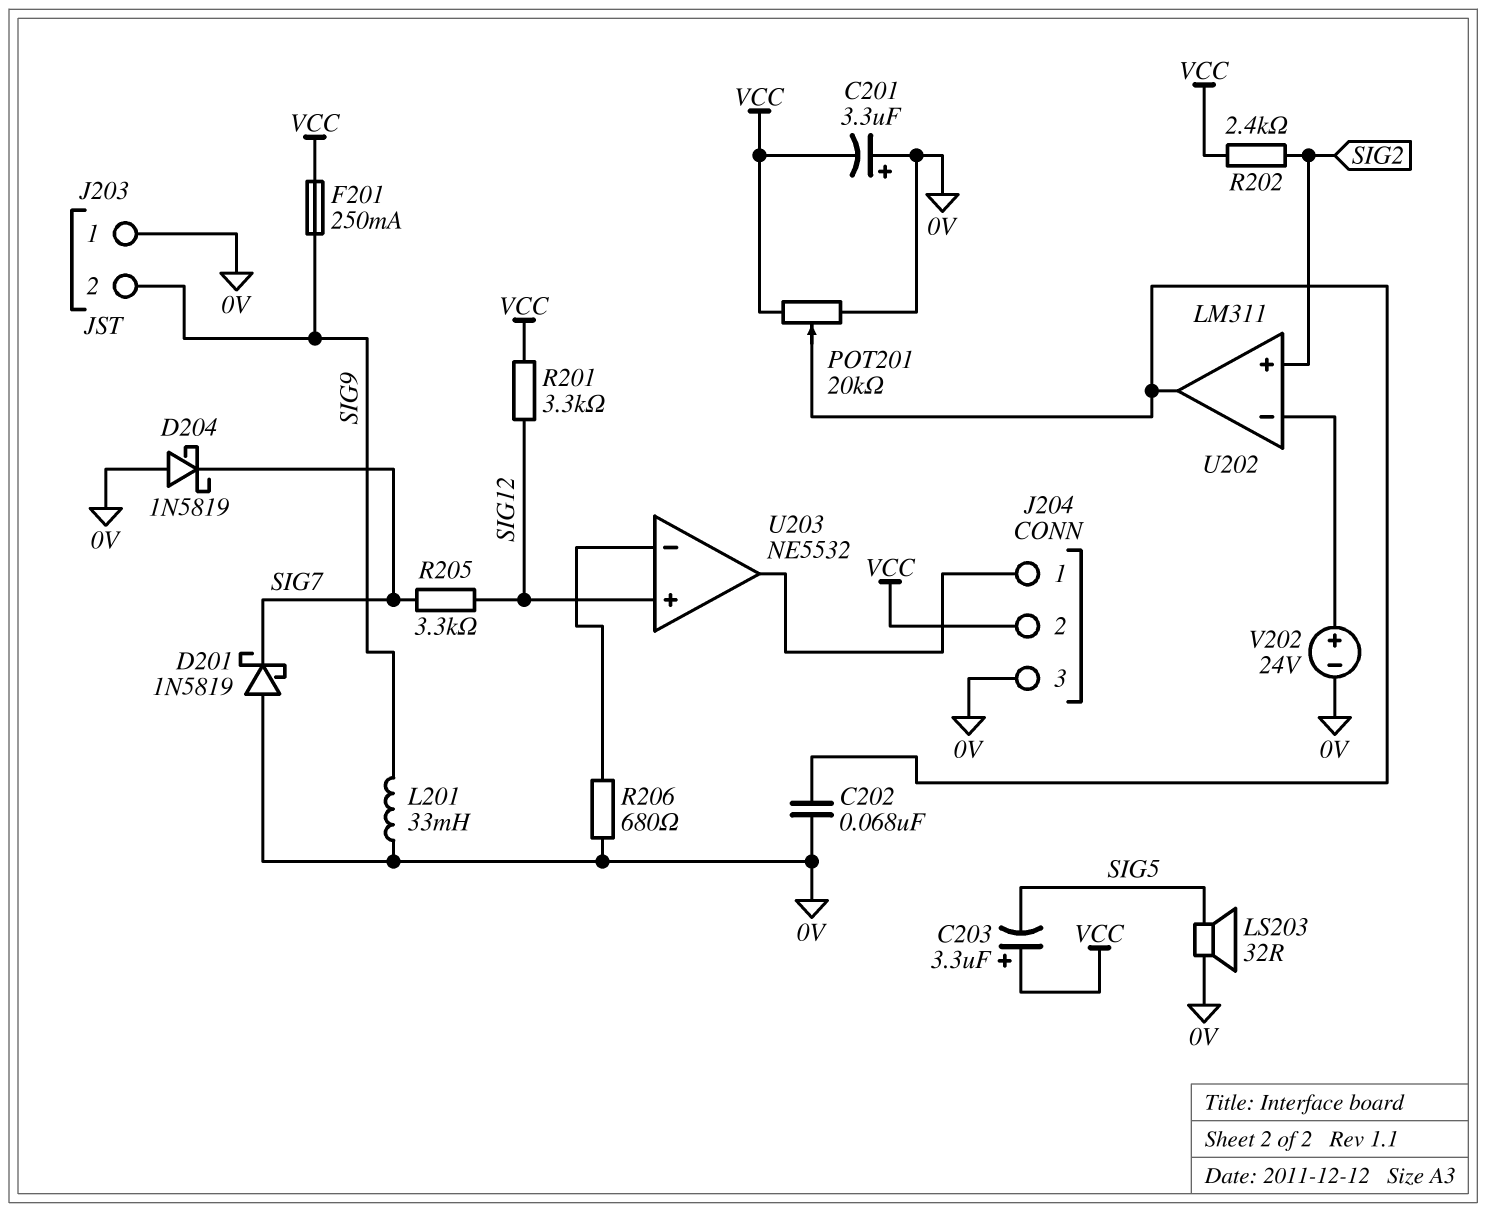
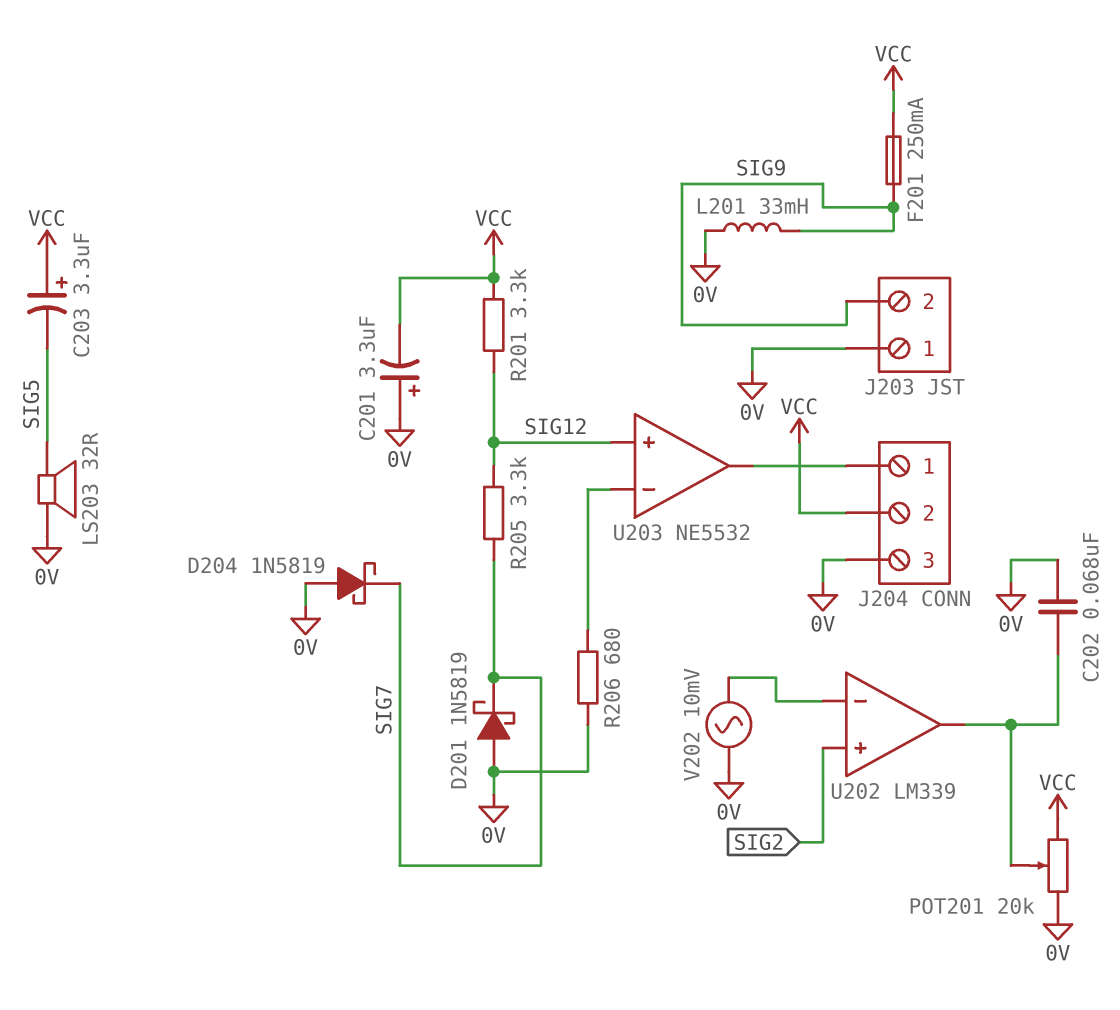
R202: 2.4k (SIG2, VCC) -> none
U202: LM311 -> LM339
V202: 24V (plus U202/in-, minus 0V) -> AC 10mV (0V, U202/in-)

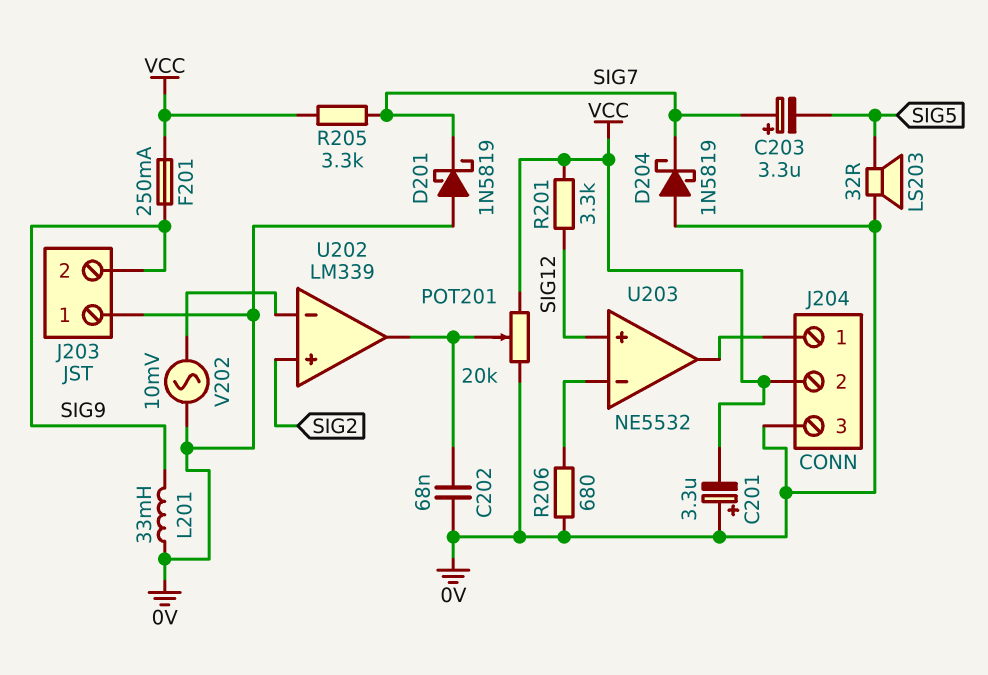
C203: 3.3uF (plus VCC, minus SIG5) -> 3.3uF (plus SIG7, minus SIG5)
R205: 3.3k (SIG7, SIG12) -> 3.3k (SIG7, VCC)

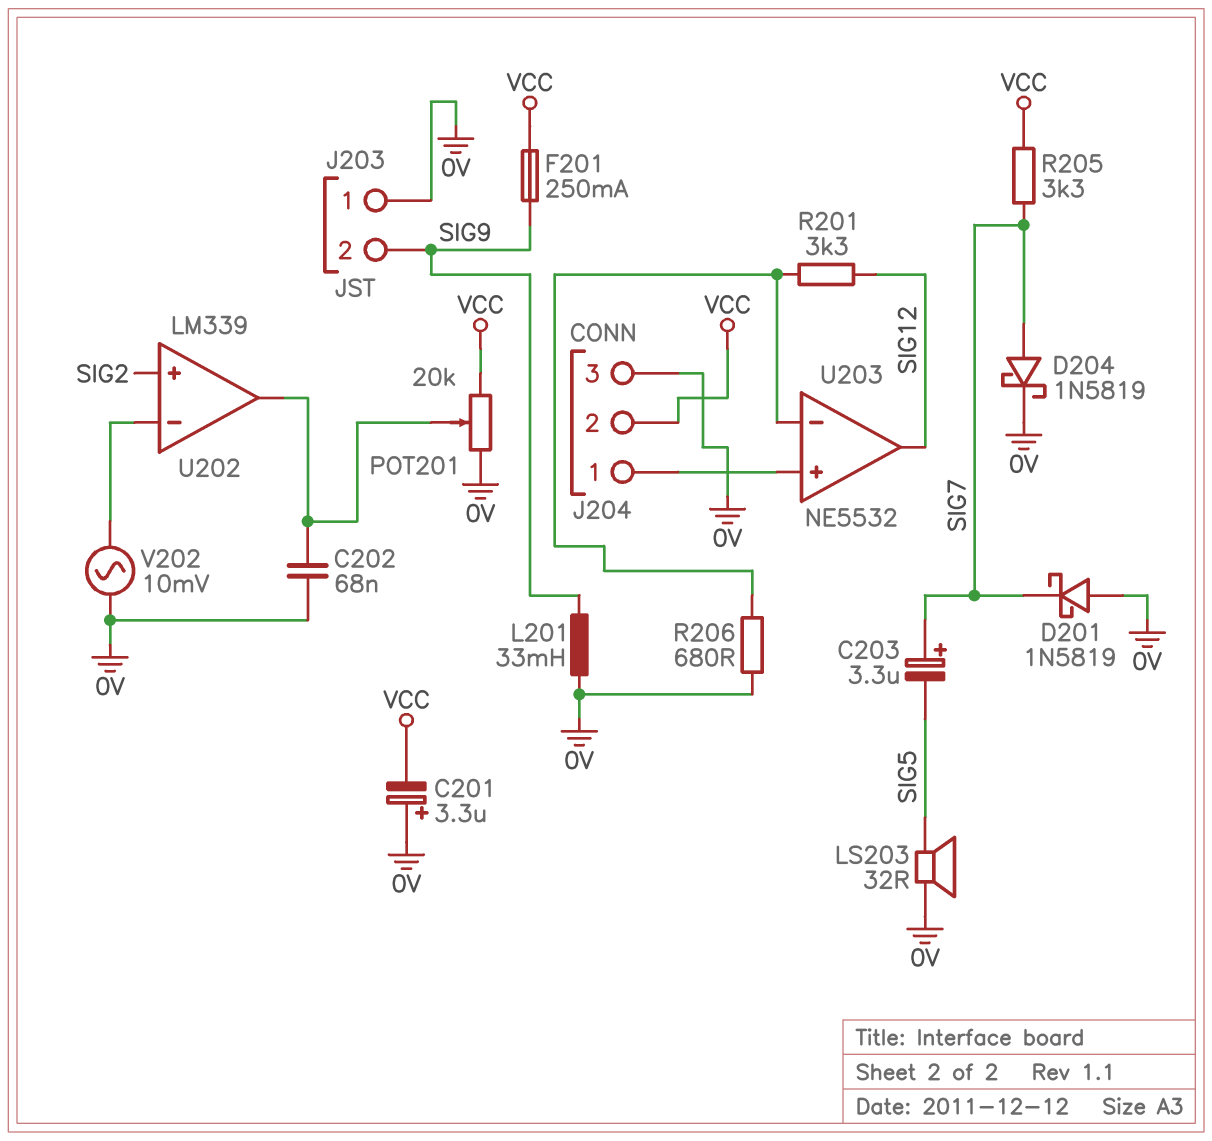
D204: schottky 1N5819 (A 0V, K SIG7) -> schottky 1N5819 (A SIG7, K 0V)
R201: 3.3k (SIG12, VCC) -> 3.3k (SIG12, U203/in-)
U203 pin in+: SIG12 -> J204/1
U203 pin out: J204/1 -> SIG12

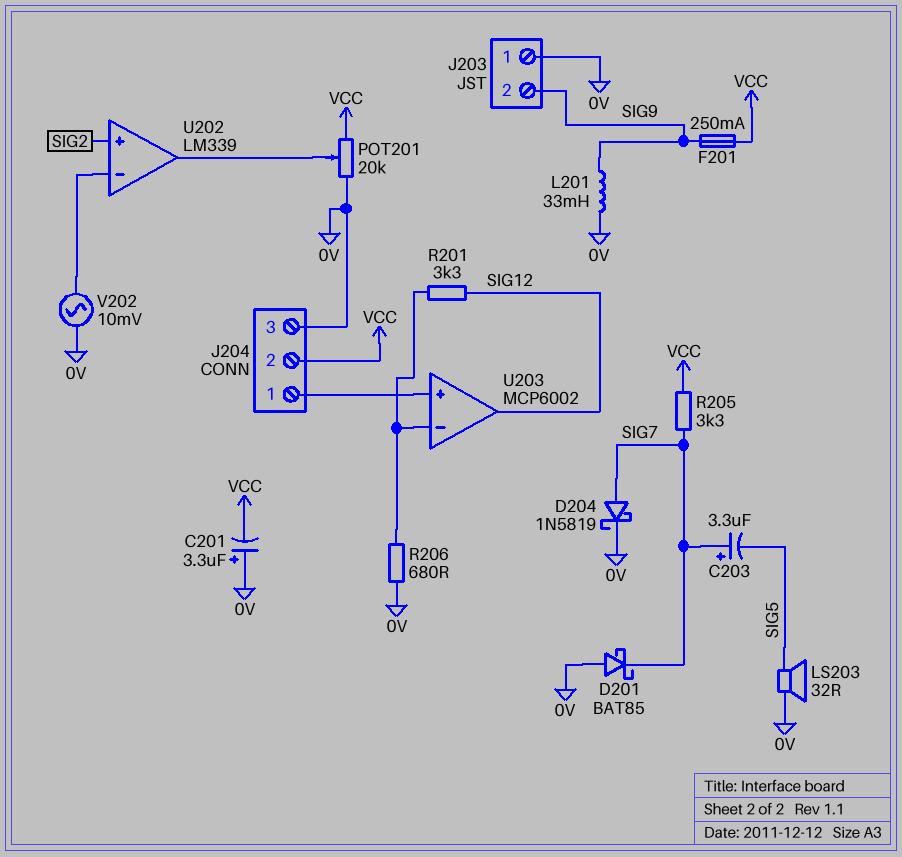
C202: 68nF (0V, U202/out) -> none
D201: schottky 1N5819 (A 0V, K SIG7) -> schottky BAT85 (A 0V, K SIG7)
U203: NE5532 -> MCP6002

